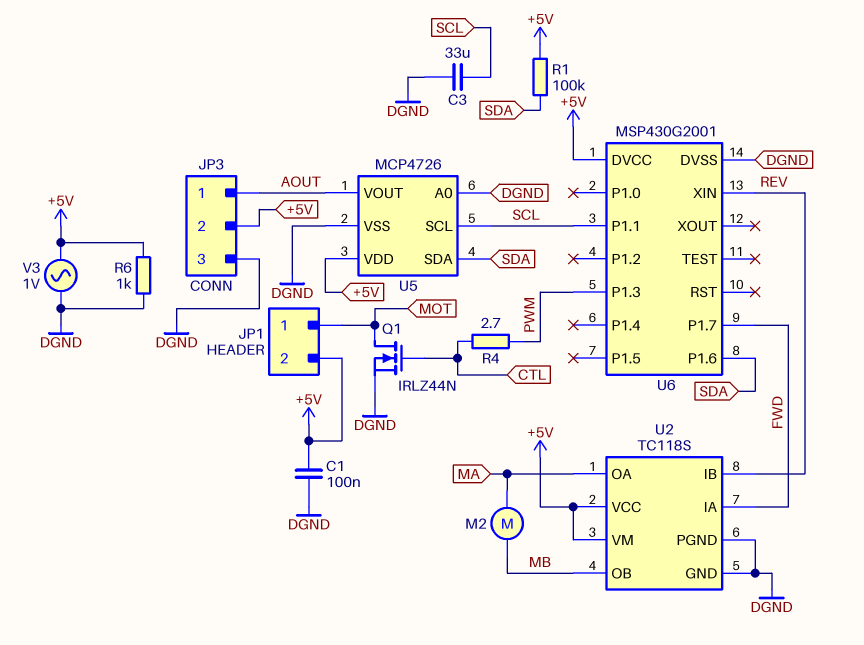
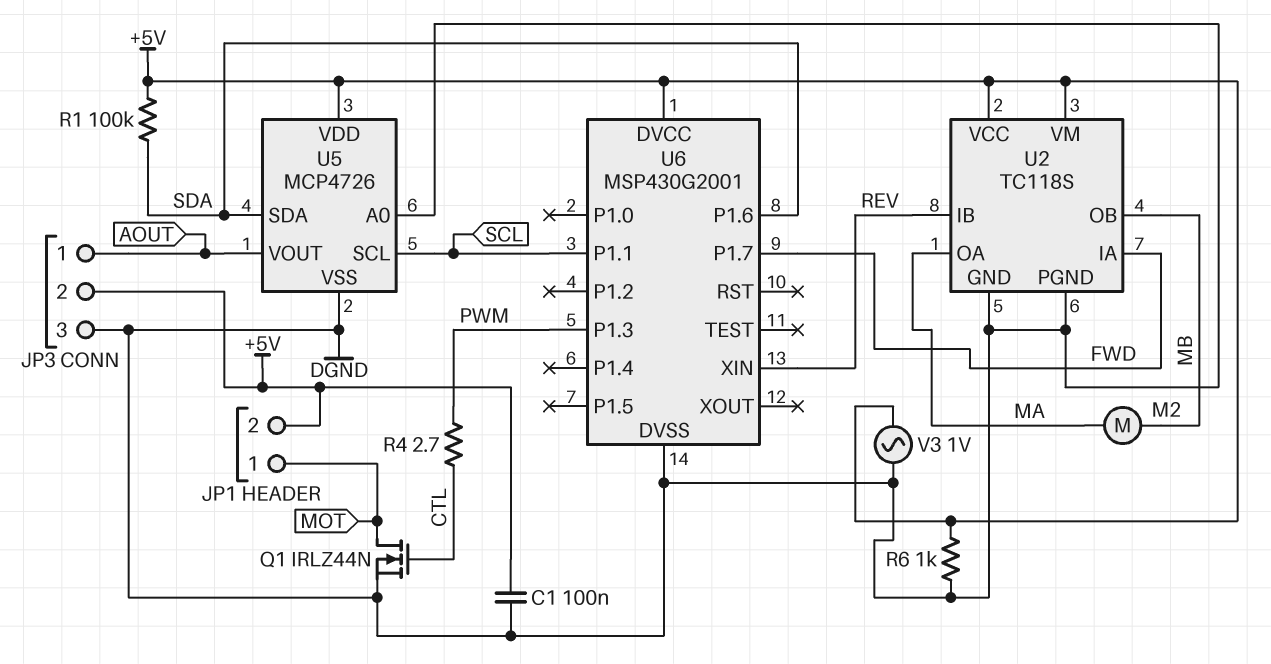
C3: 33uF (DGND, SCL) -> none

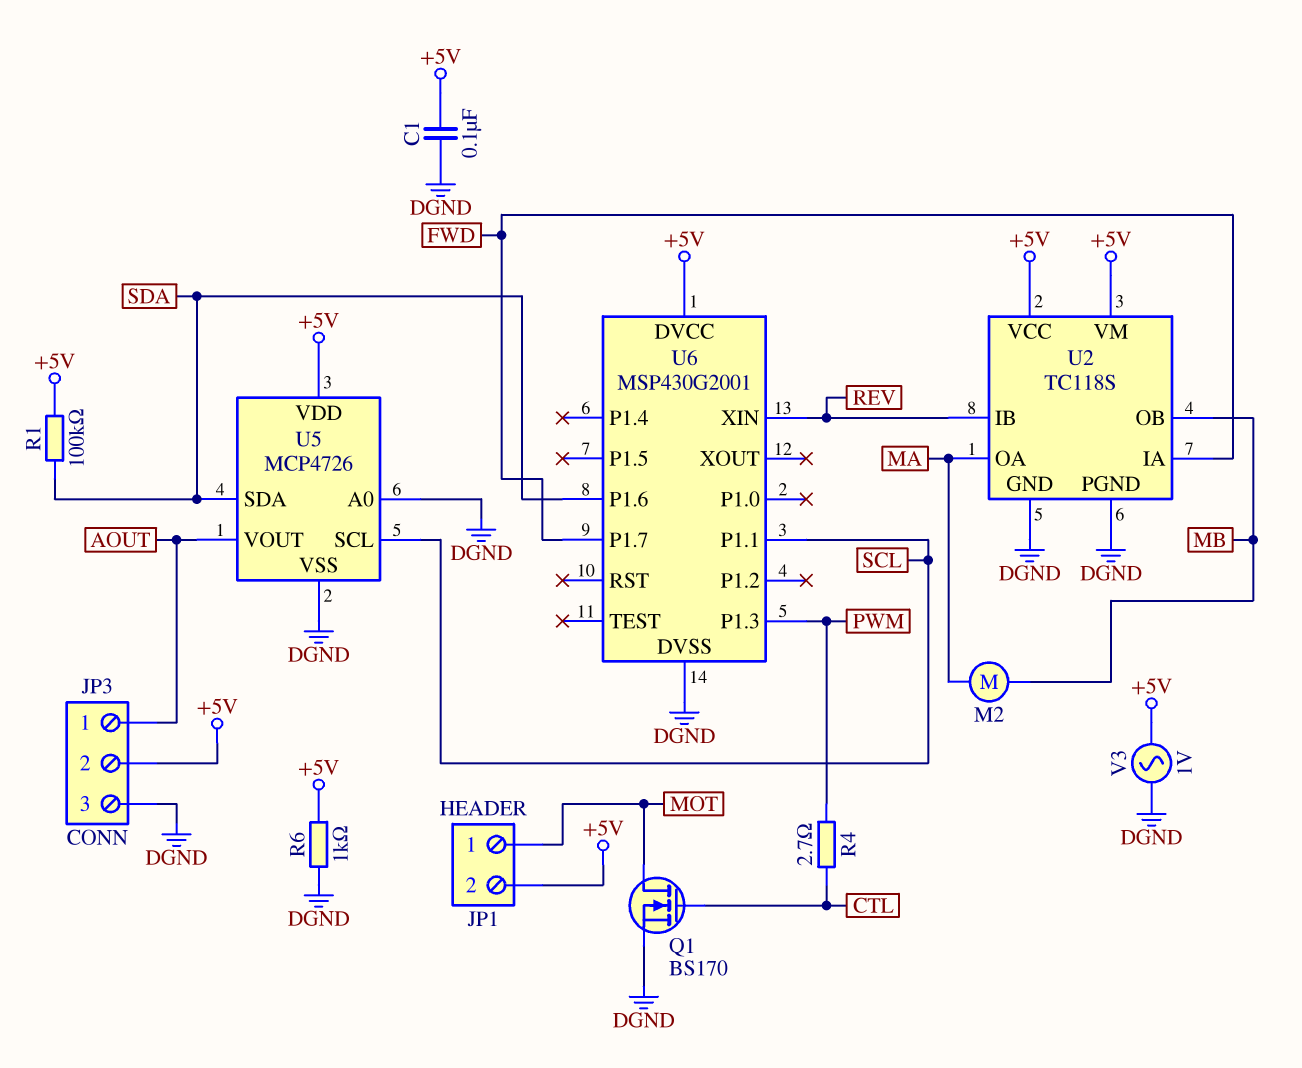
Q1: NMOS IRLZ44N (G CTL, D MOT, S DGND) -> NMOS BS170 (G CTL, D MOT, S DGND)

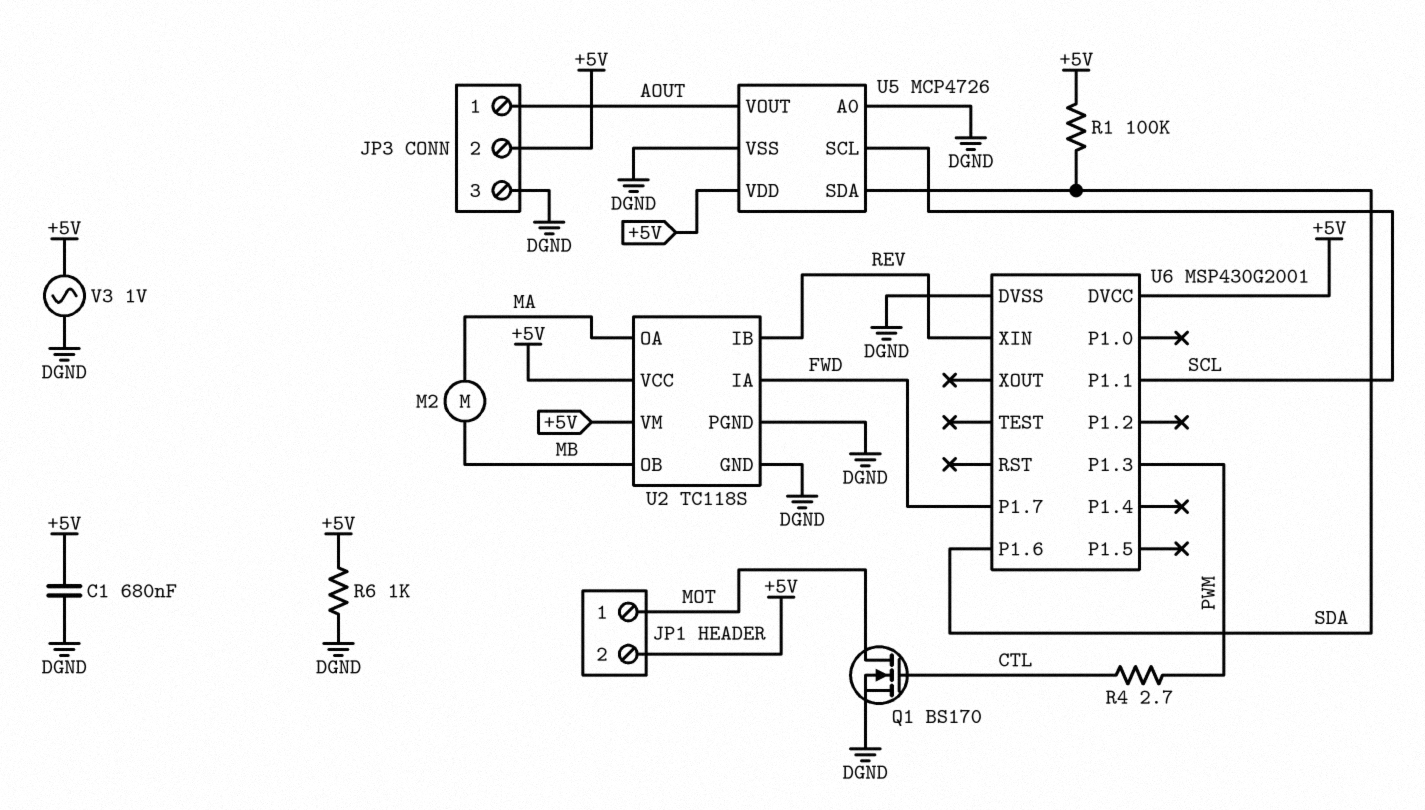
C1: 100nF (+5V, DGND) -> 680nF (+5V, DGND)

